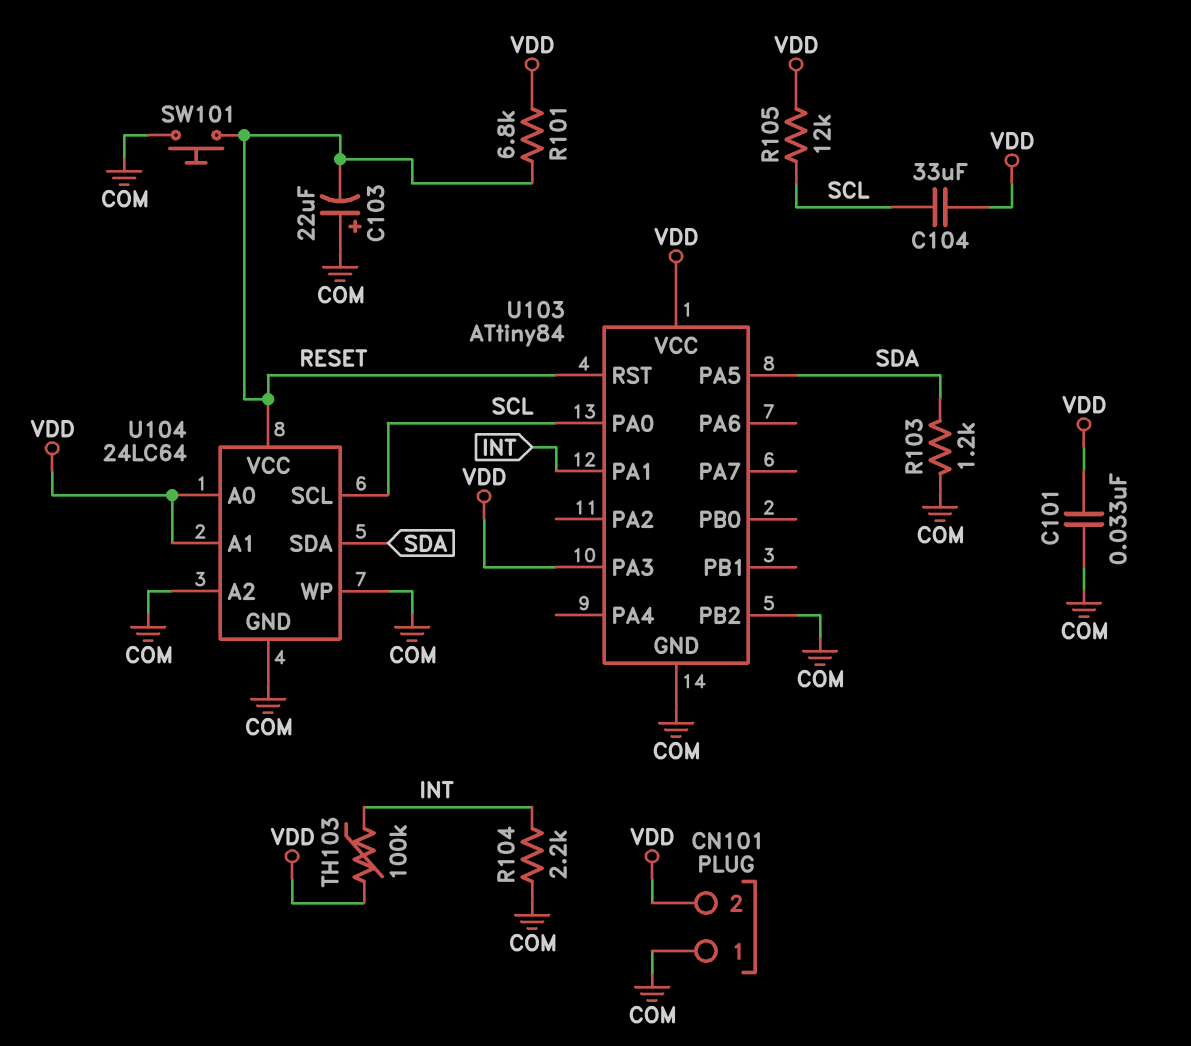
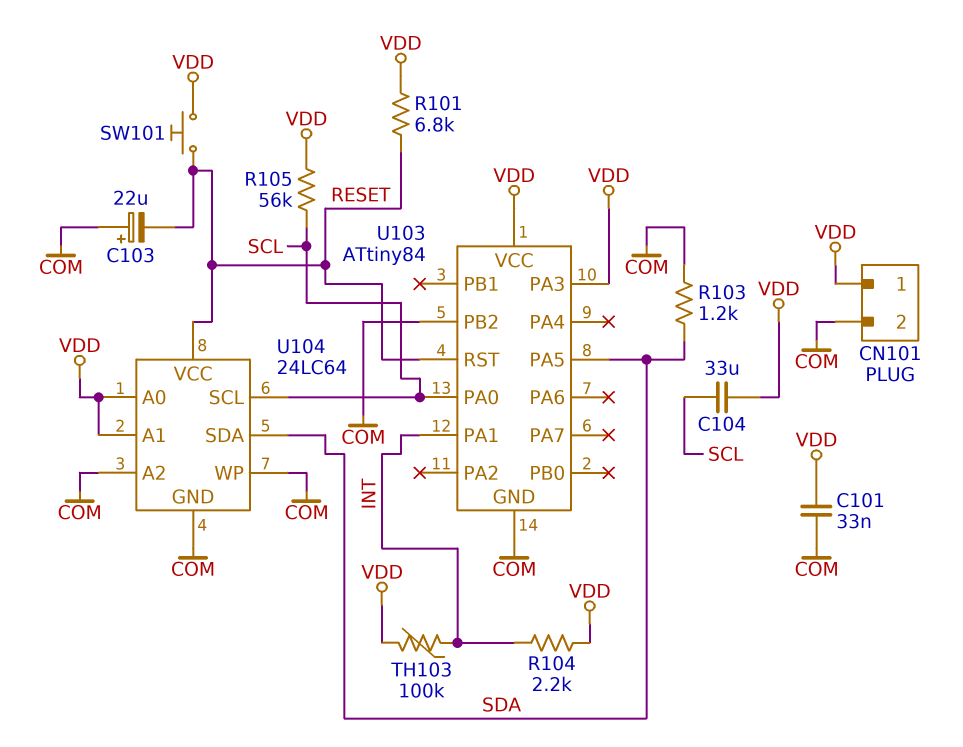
CN101 pin 1: COM -> VDD
CN101 pin 2: VDD -> COM
R104: 2.2k (COM, INT) -> 2.2k (INT, VDD)
R105: 12k (SCL, VDD) -> 56k (SCL, VDD)
SW101: button (COM, RESET) -> button (RESET, VDD)

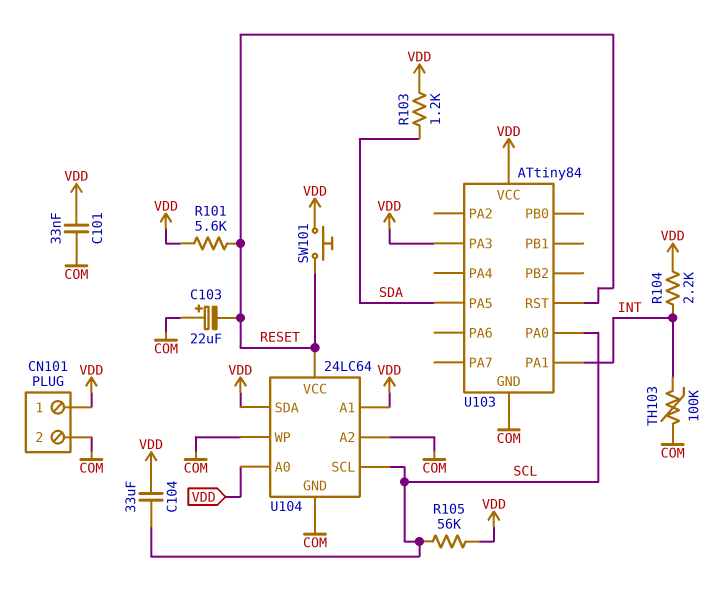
R101: 6.8k (RESET, VDD) -> 5.6k (RESET, VDD)
R103: 1.2k (COM, SDA) -> 1.2k (SDA, VDD)
TH103: 100k (INT, VDD) -> 100k (COM, INT)
U103 pin PB2: COM -> none
U104 pin SDA: SDA -> VDD

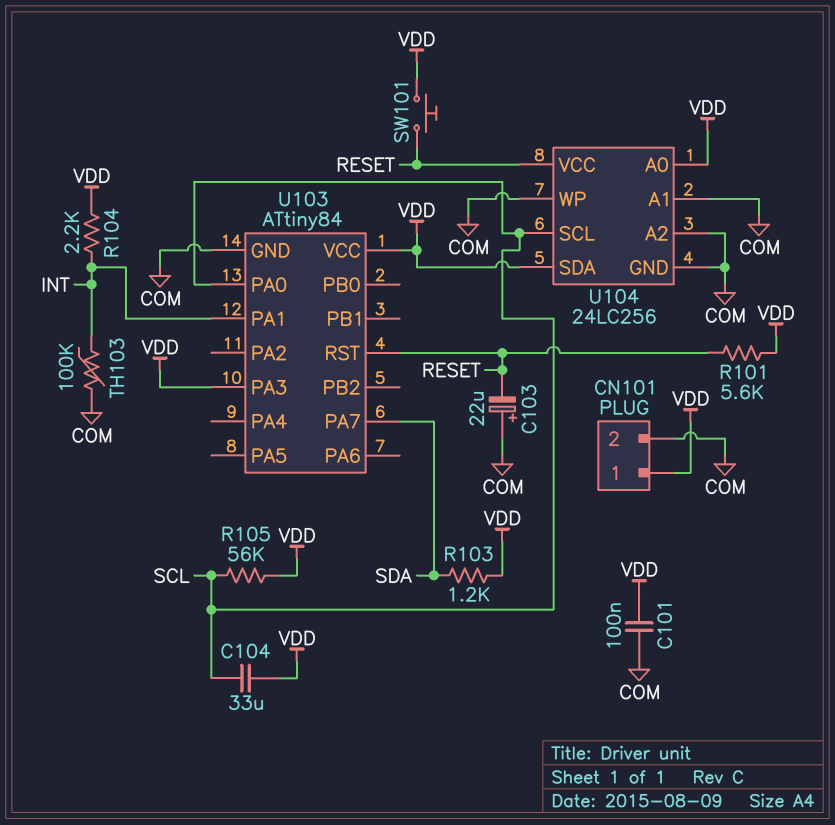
C101: 33nF (COM, VDD) -> 100nF (COM, VDD)
U103 pin PA5: SDA -> none
U103 pin PA7: none -> SDA
U104: 24LC64 -> 24LC256
U104 pin A1: VDD -> COM

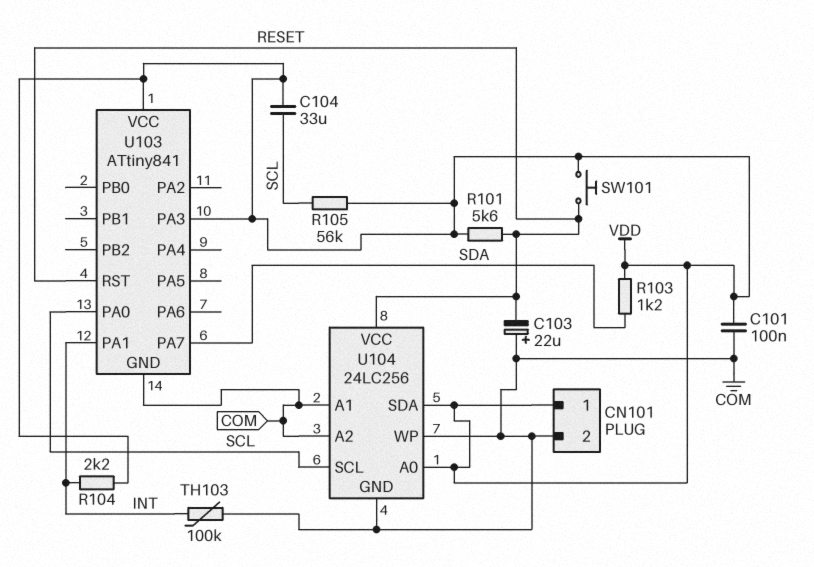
U103: ATtiny84 -> ATtiny841

